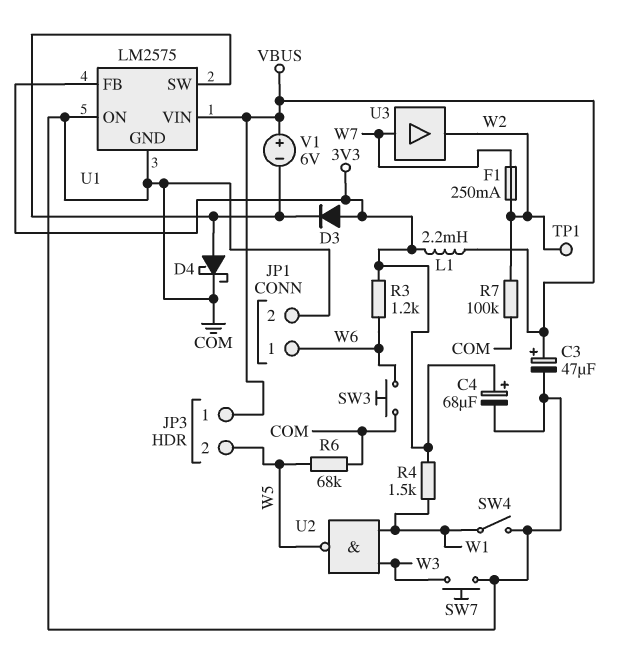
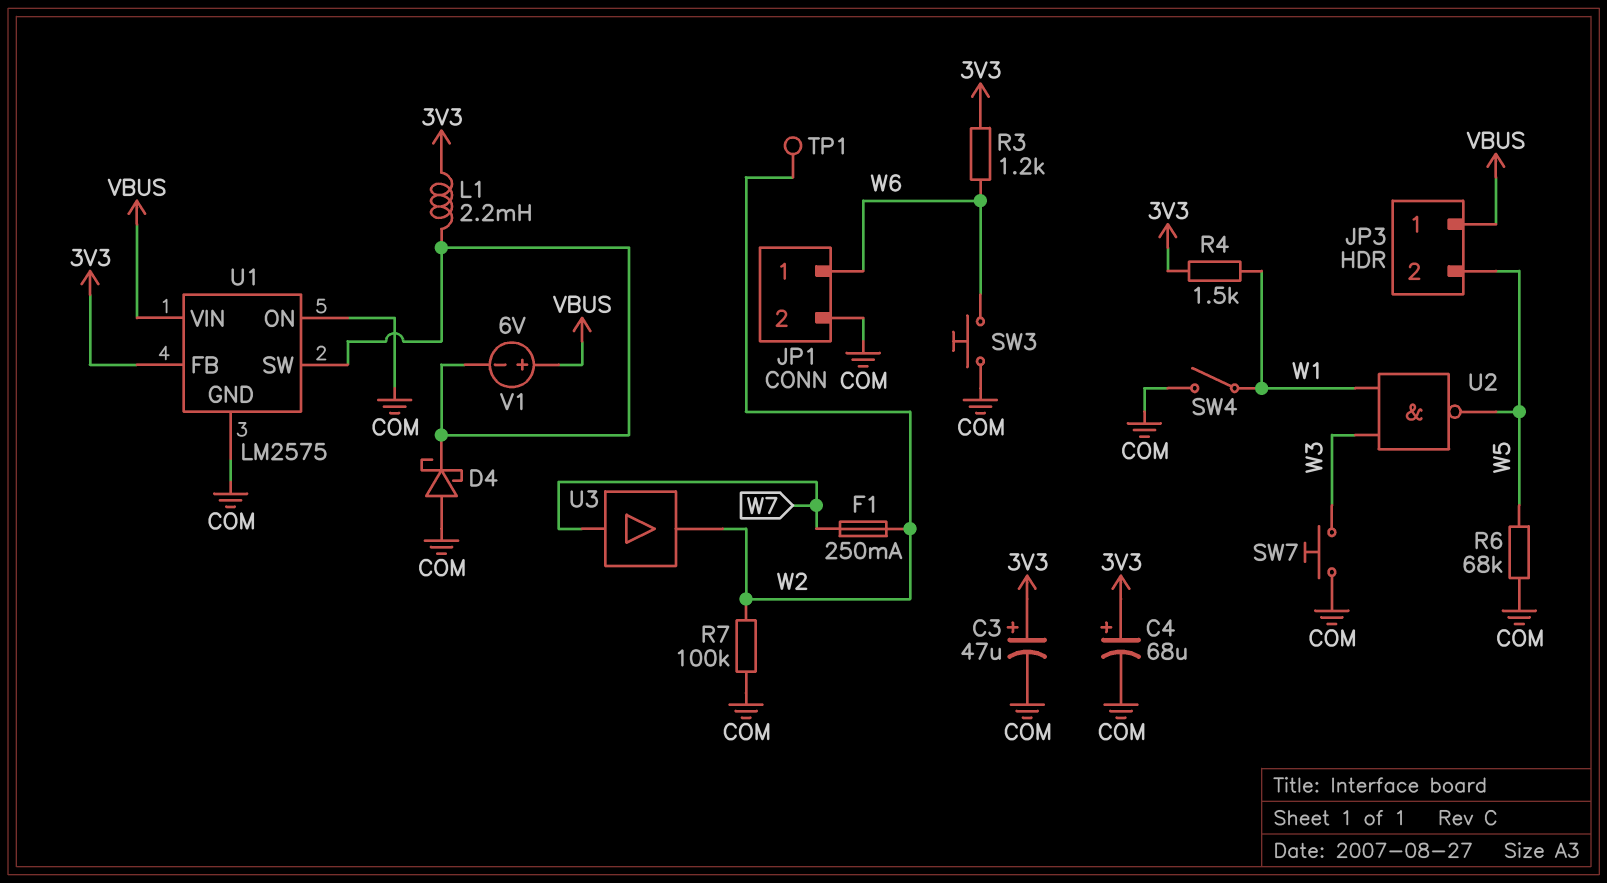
C3: 47uF (plus VBUS, minus COM) -> 47uF (plus 3V3, minus COM)
D3: diode (A 3V3, K U1/SW) -> none
D4: schottky (A U1/SW, K COM) -> schottky (A COM, K U1/SW)
L1: 2.2mH (3V3, VBUS) -> 2.2mH (3V3, U1/SW)

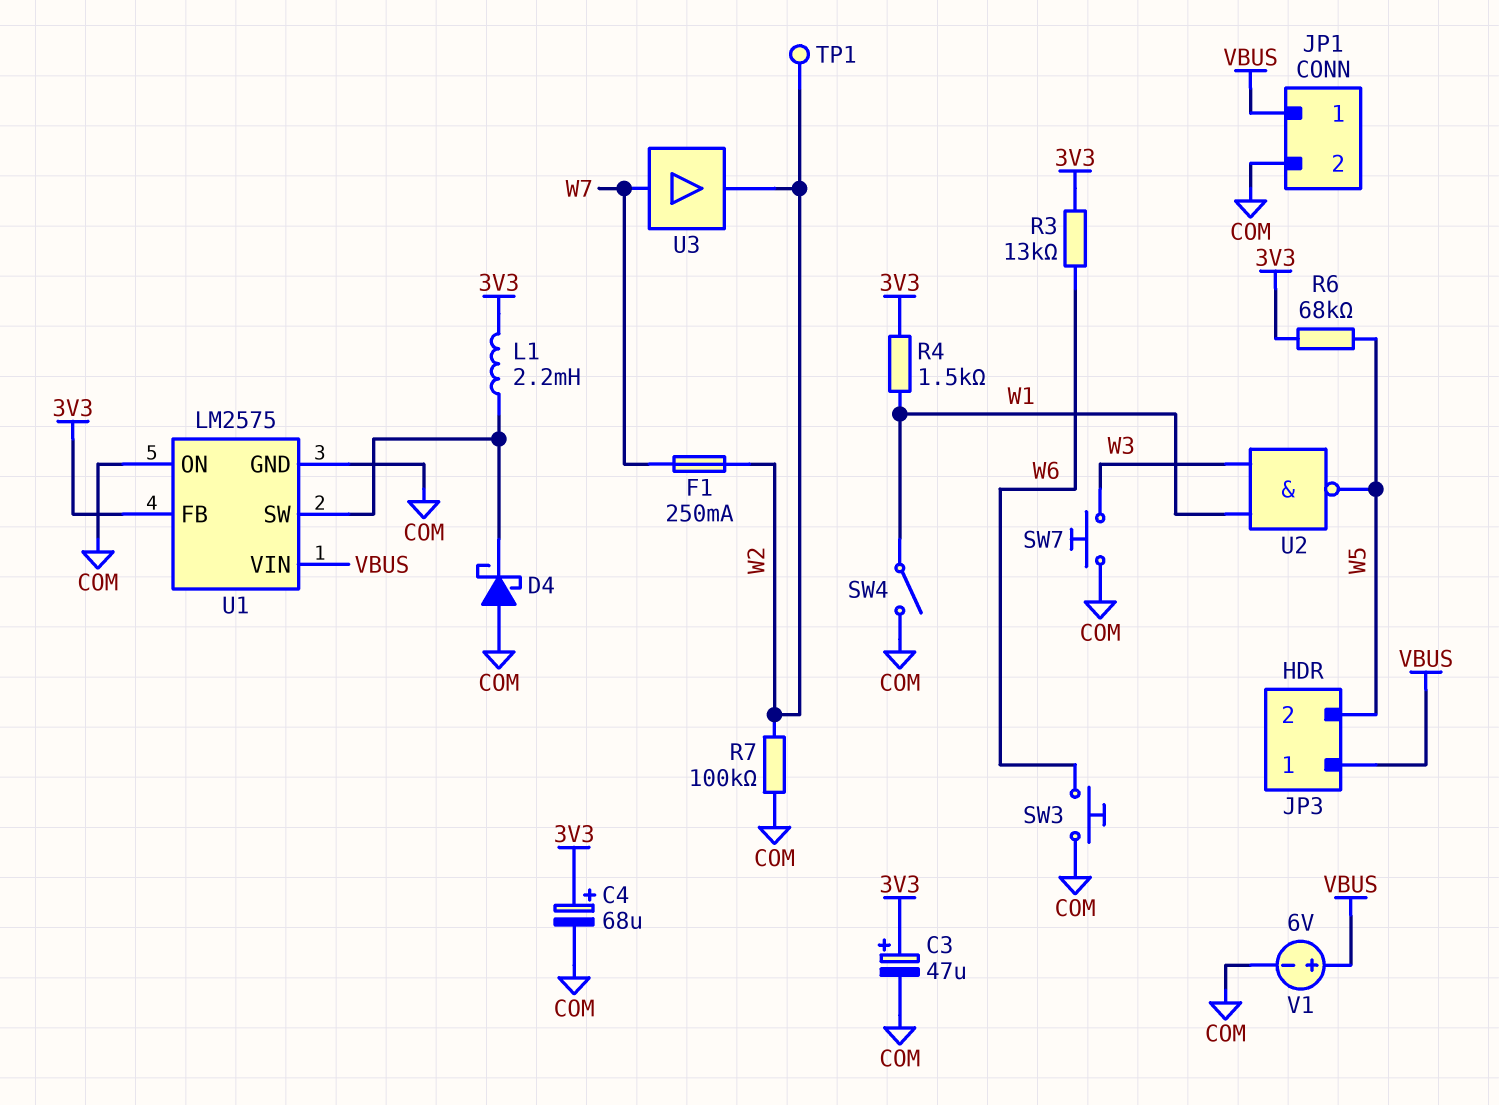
JP1 pin 1: W6 -> VBUS
R3: 1.2k (3V3, W6) -> 13k (3V3, W6)
R6: 68k (COM, W5) -> 68k (3V3, W5)
V1: 6V (plus VBUS, minus U1/SW) -> 6V (plus VBUS, minus COM)

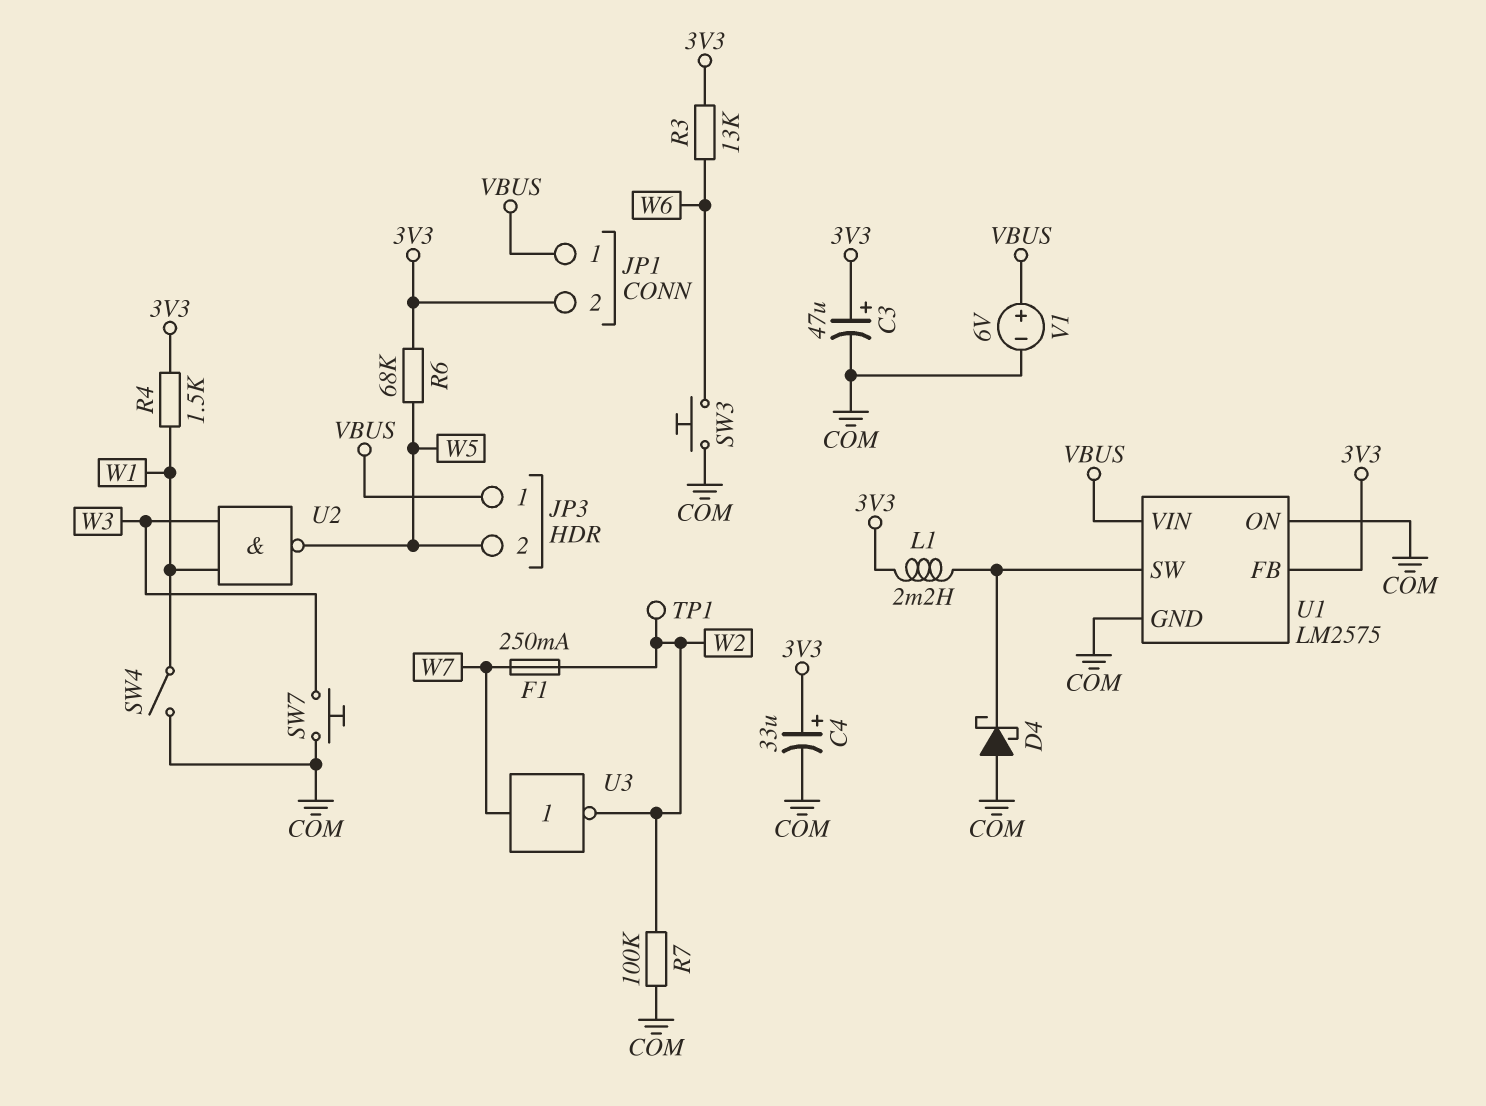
C4: 68uF (plus 3V3, minus COM) -> 33uF (plus 3V3, minus COM)
JP1 pin 2: COM -> 3V3
U3: buffer (in W7, out W2) -> NOT (in W7, out W2)

